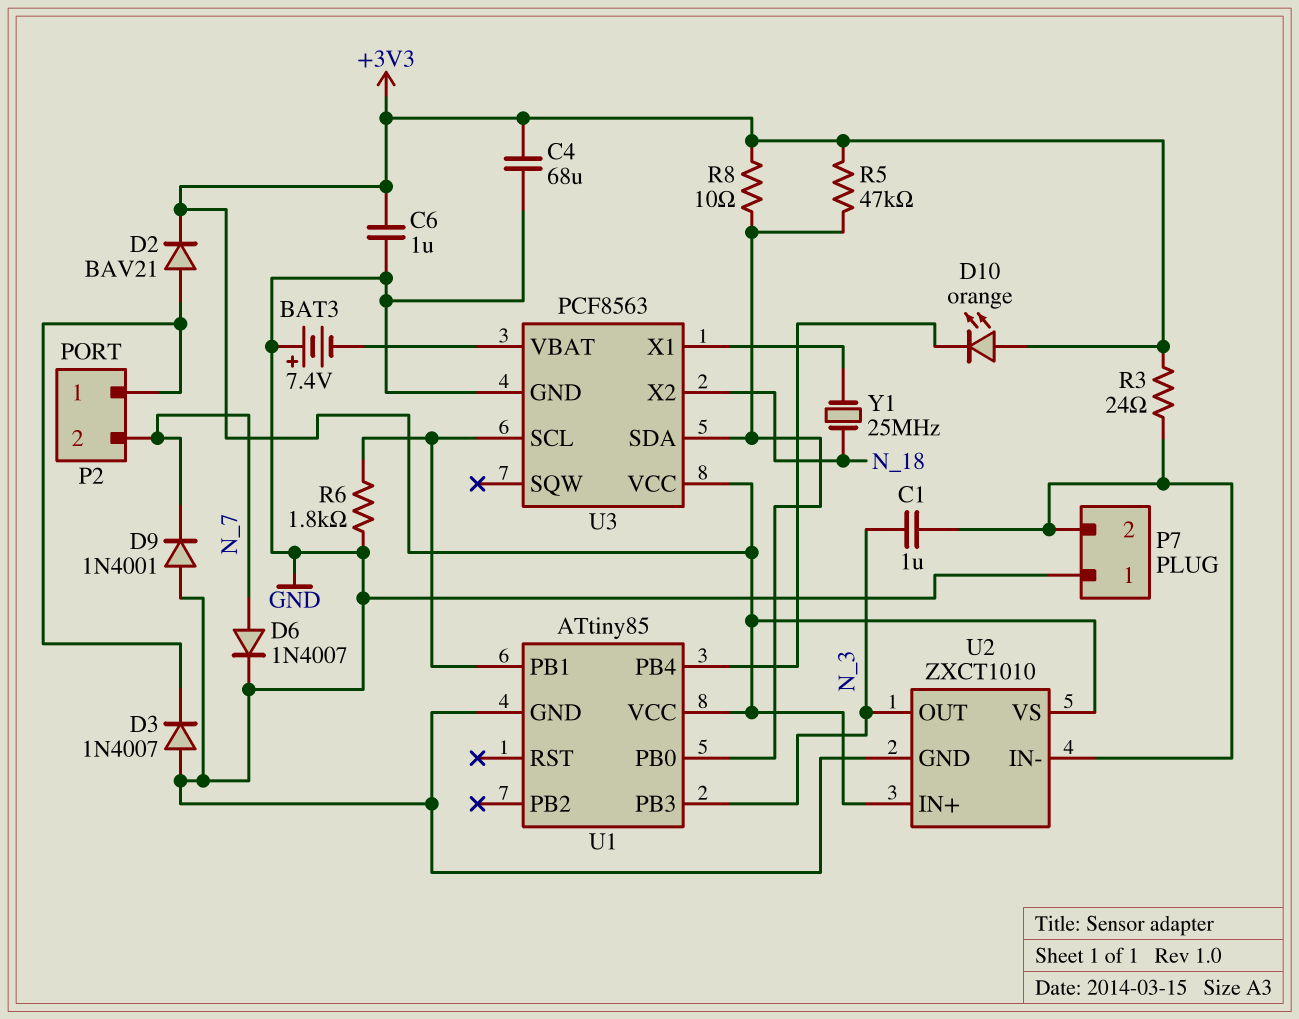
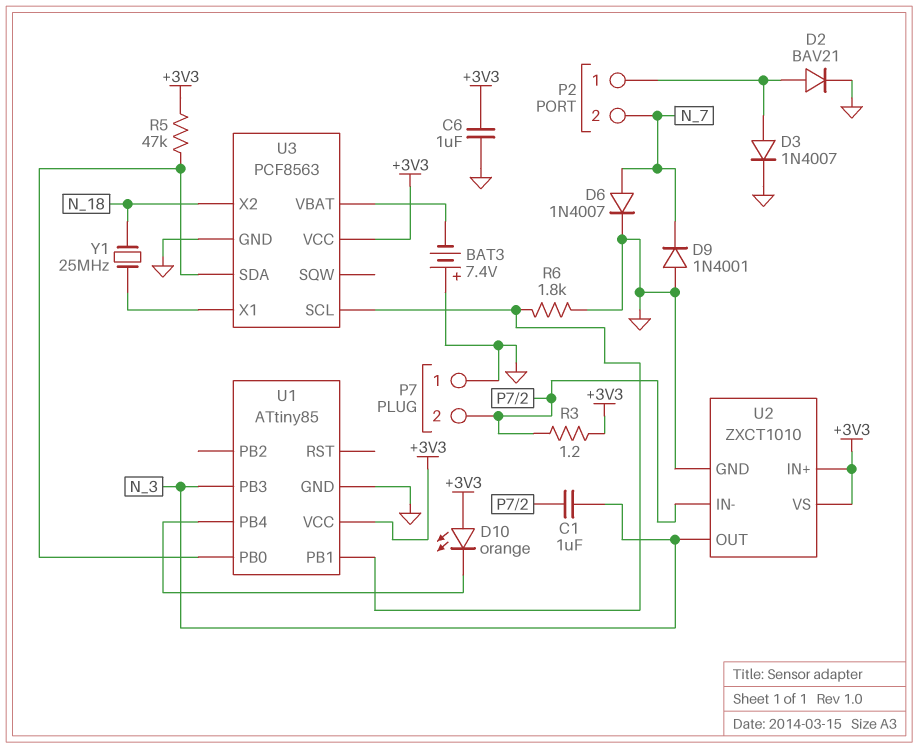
C4: 68uF (+3V3, GND) -> none
D2: diode BAV21 (A P2/1, K +3V3) -> diode BAV21 (A P2/1, K GND)
D3: diode 1N4007 (A GND, K P2/1) -> diode 1N4007 (A P2/1, K GND)
R3: 24 (+3V3, P7/2) -> 1.2 (+3V3, P7/2)
R8: 10 (+3V3, U1/PB0) -> none

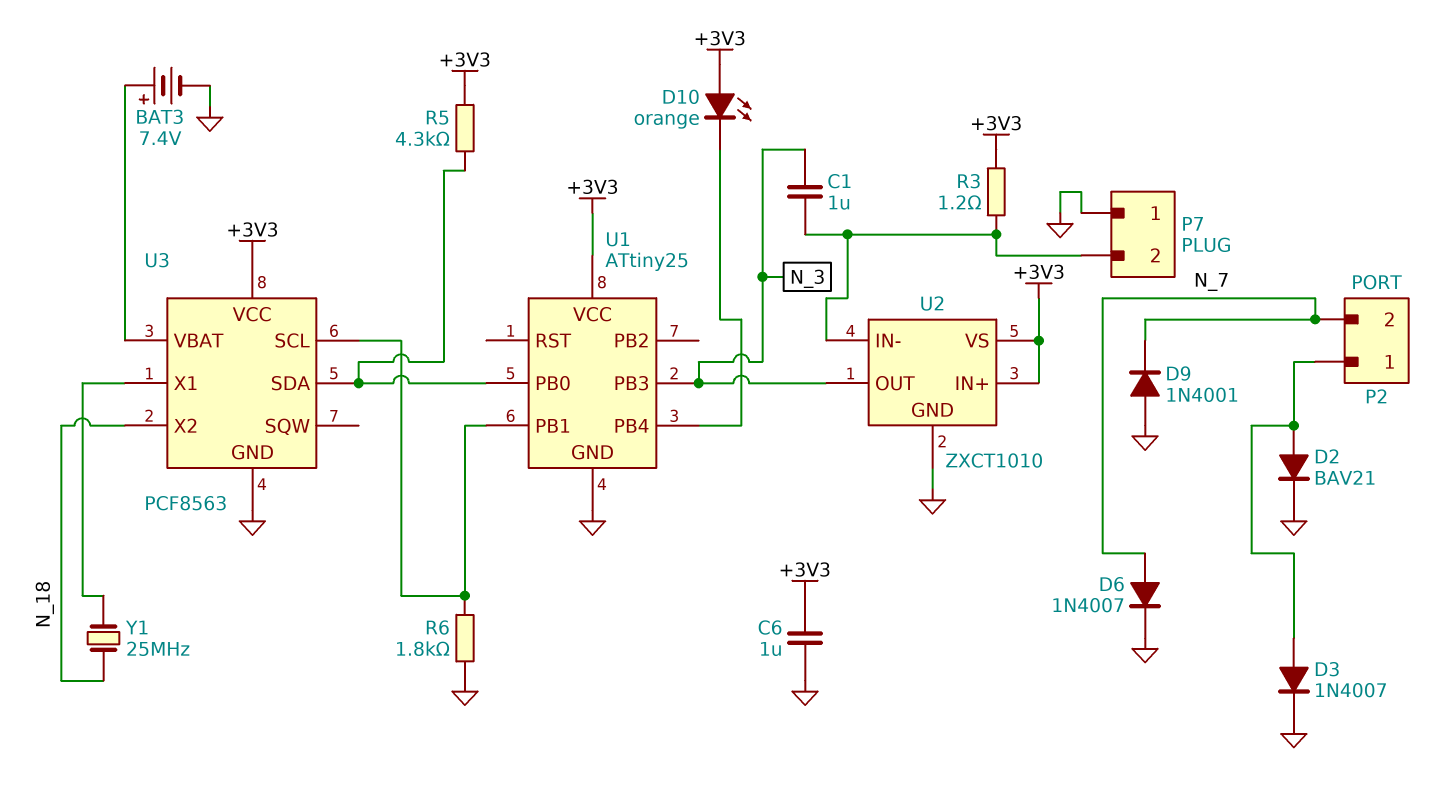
BAT3: 7.4V (plus GND, minus U3/VBAT) -> 7.4V (plus U3/VBAT, minus GND)
R5: 47k (+3V3, U1/PB0) -> 4.3k (+3V3, U1/PB0)
U1: ATtiny85 -> ATtiny25

